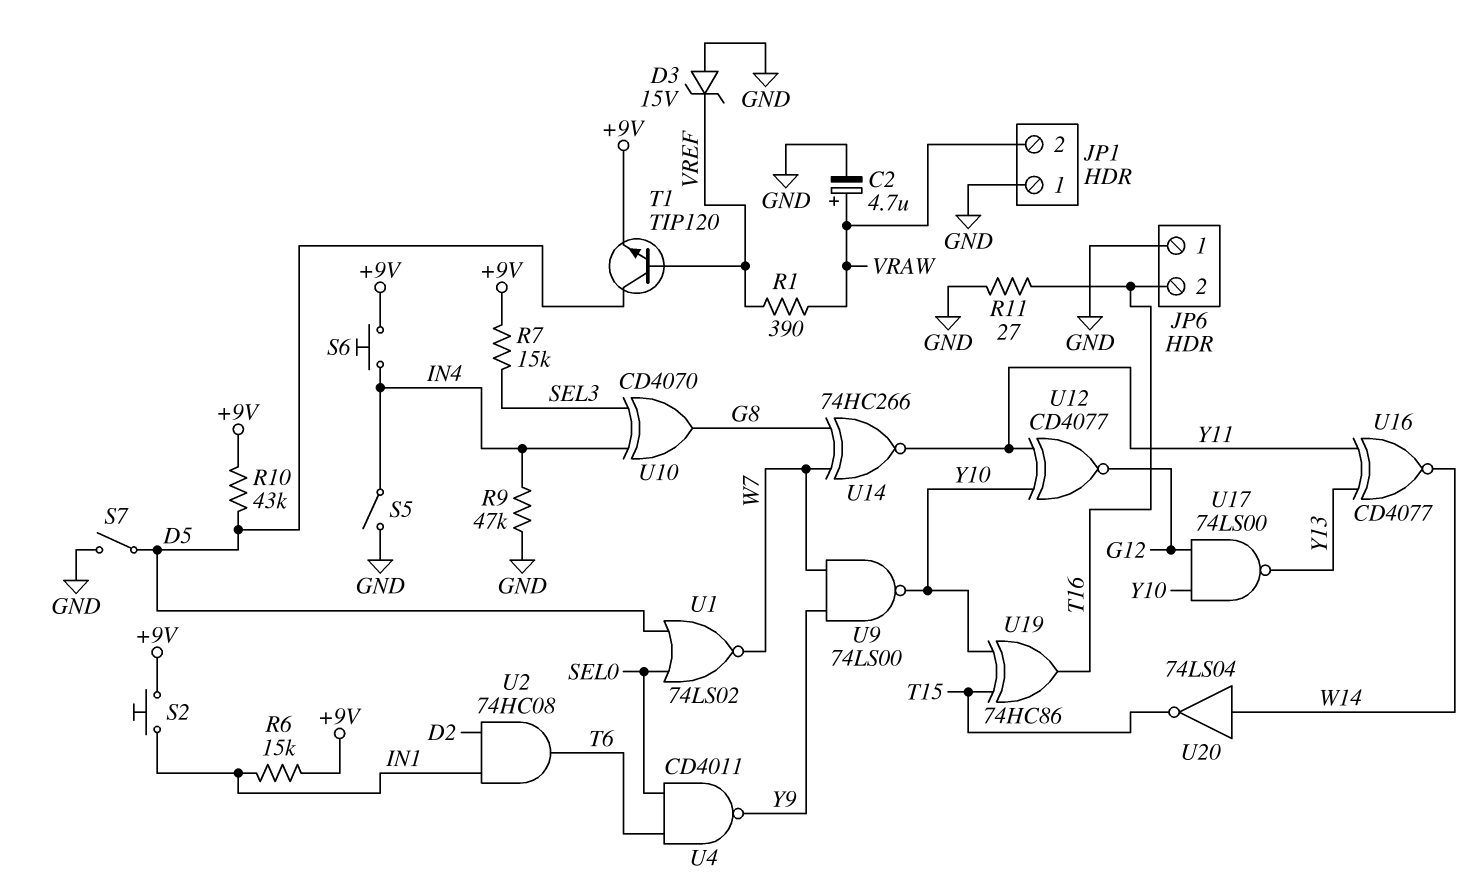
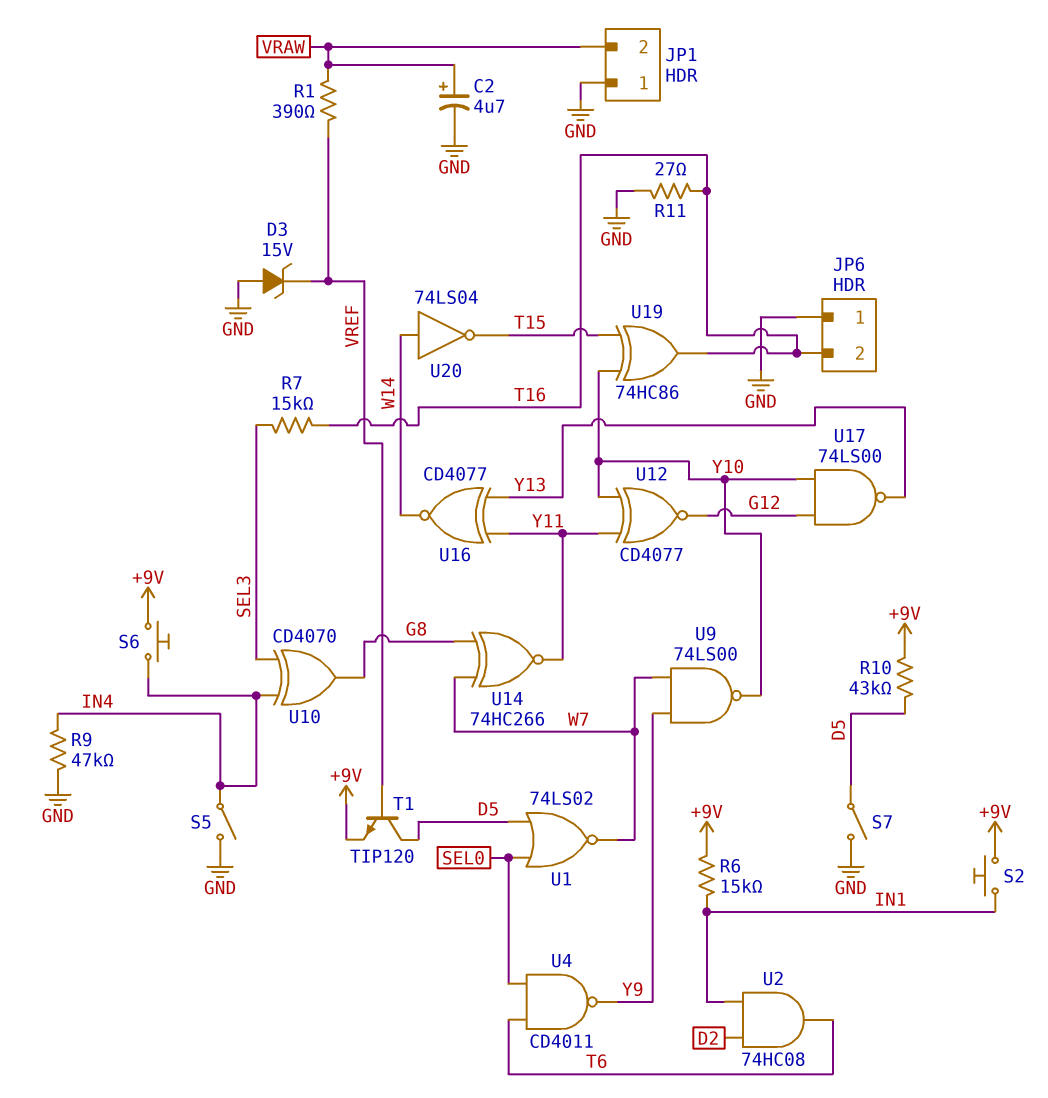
R7: 15k (+9V, SEL3) -> 15k (SEL3, T16)

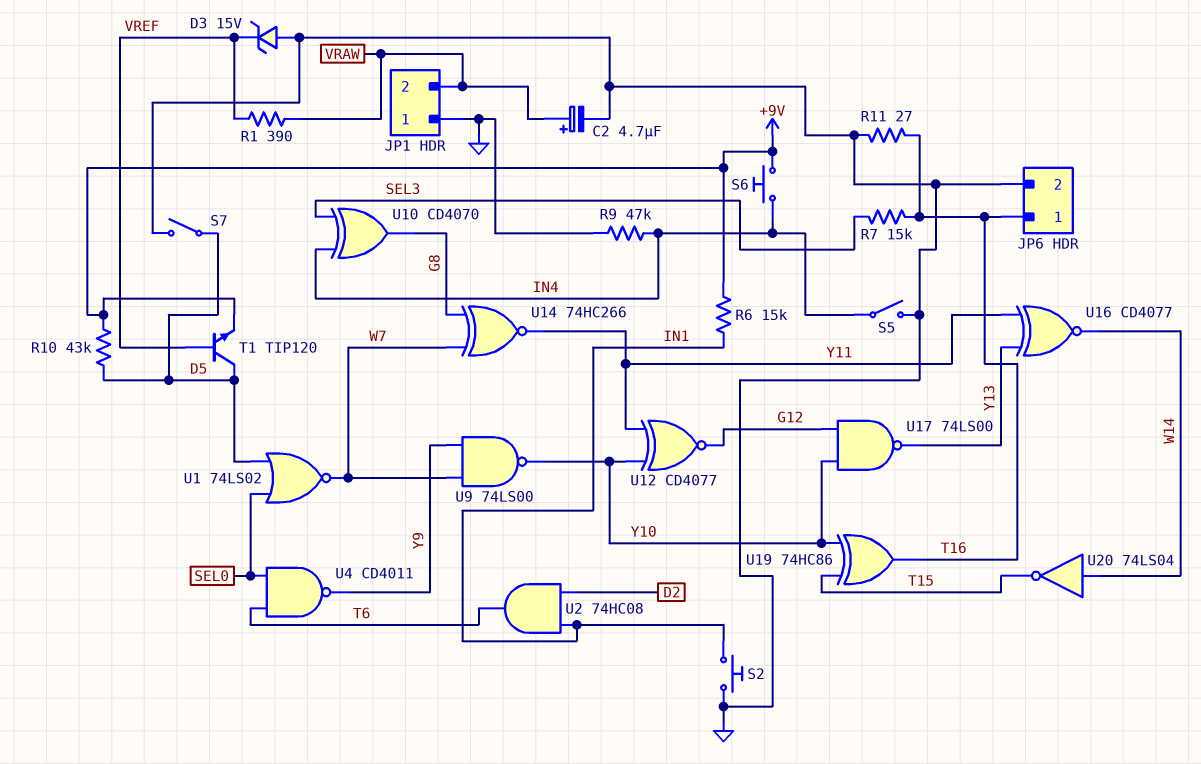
JP6 pin 1: GND -> T16
JP6 pin 2: T16 -> GND
S2: button (+9V, IN1) -> button (GND, IN1)

